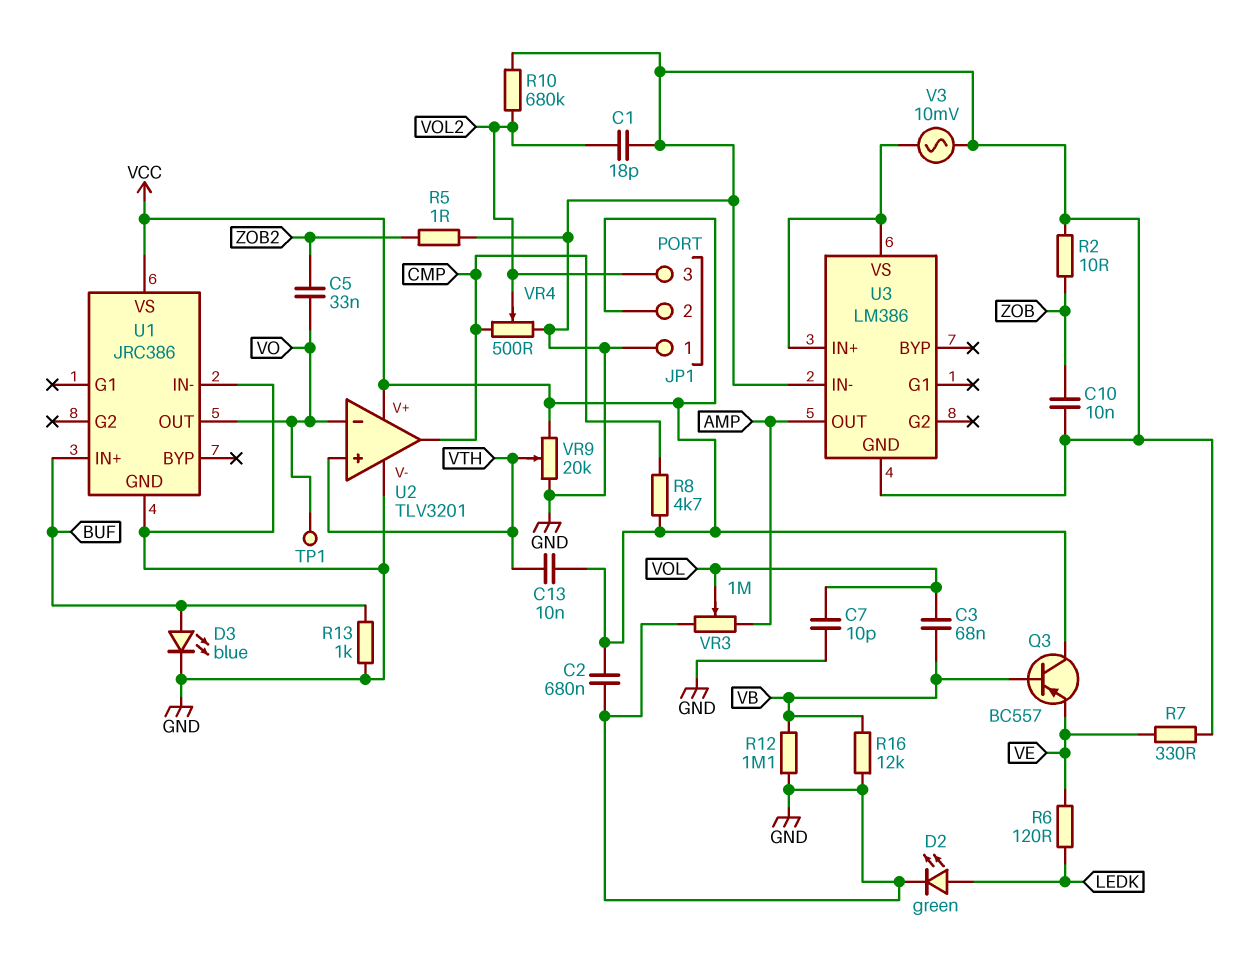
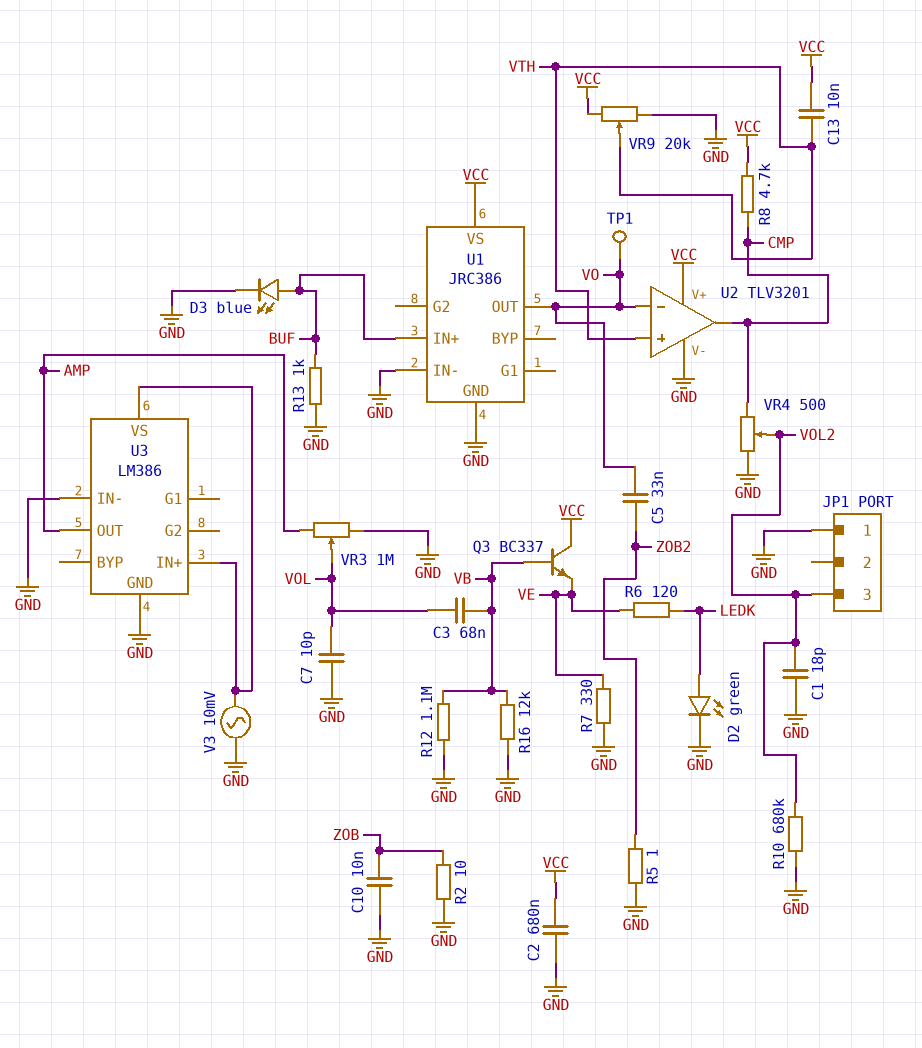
JP1 pin 2: VCC -> none
Q3: PNP BC557 (B VB, C VCC, E VE) -> NPN BC337 (B VB, C VCC, E VE)

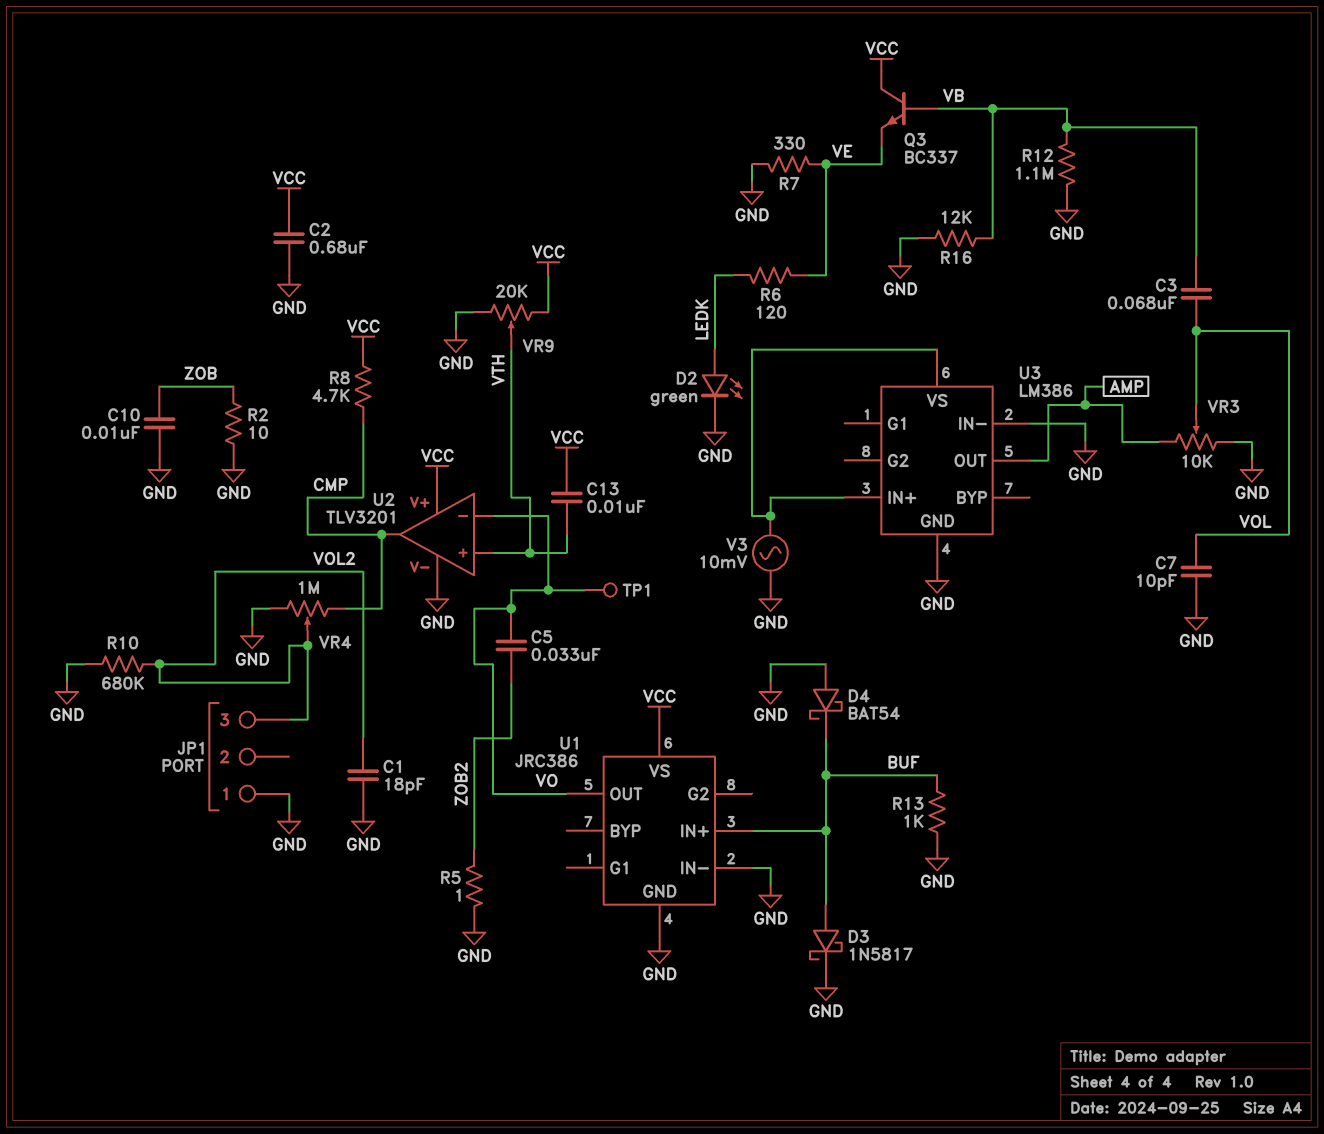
D3: LED blue (A BUF, K GND) -> schottky 1N5817 (A BUF, K GND)
D4: none -> schottky BAT54 (A GND, K BUF)
VR3: 1M (AMP, GND, wiper VOL) -> 10k (AMP, GND, wiper VOL)
VR4: 500 (CMP, GND, wiper VOL2) -> 1M (CMP, GND, wiper VOL2)

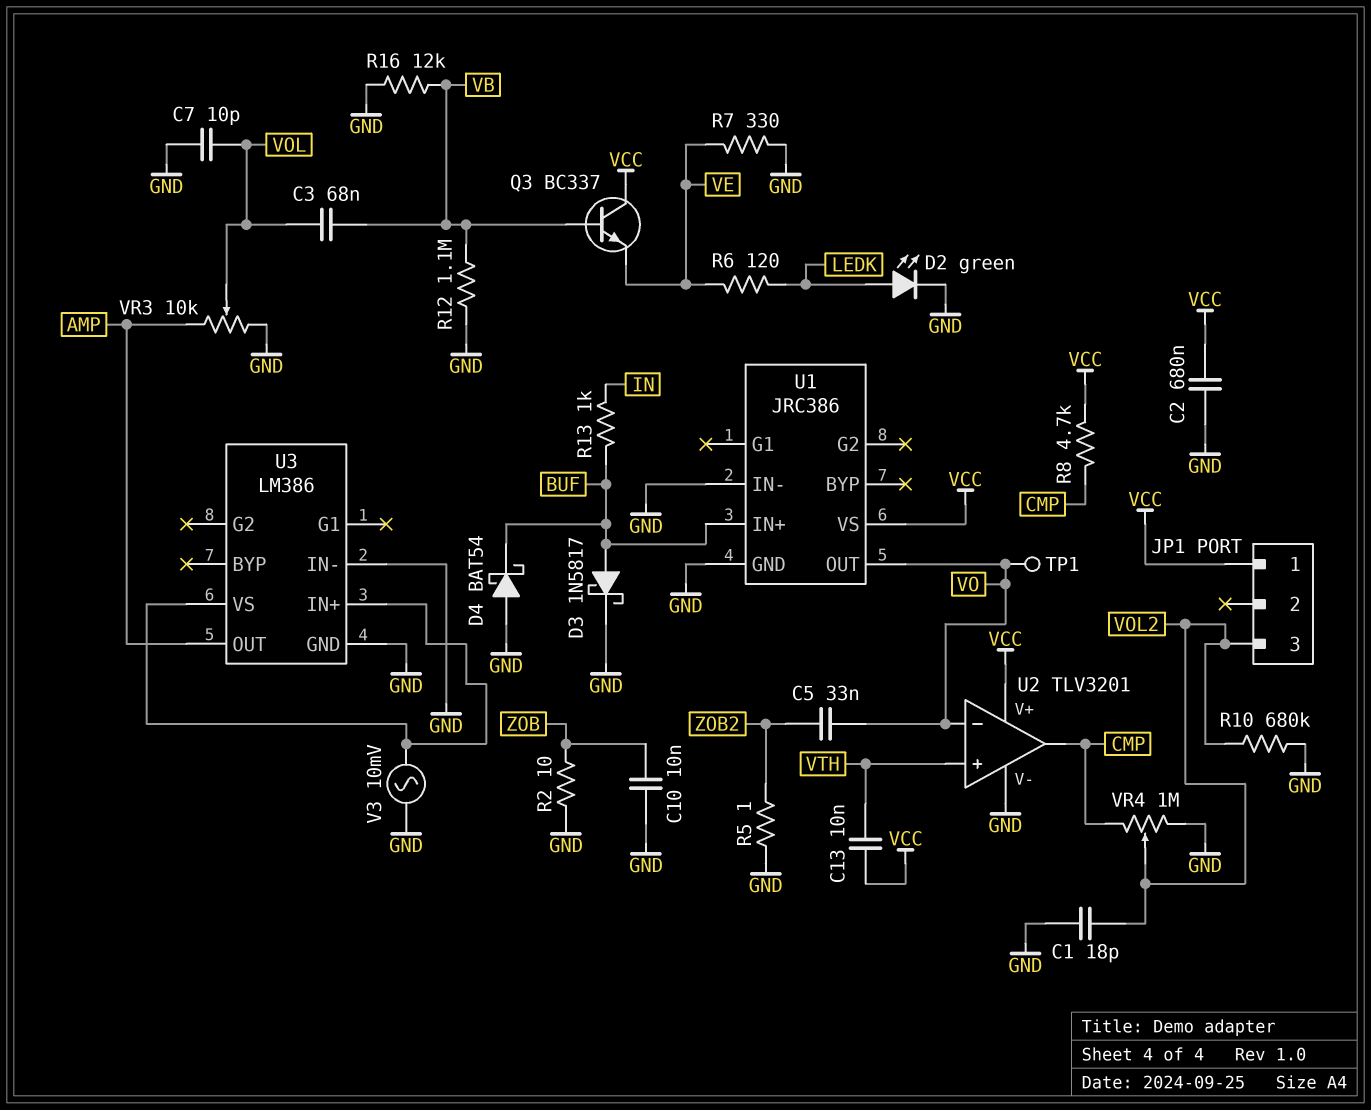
JP1 pin 1: GND -> VCC
R13: 1k (BUF, GND) -> 1k (BUF, IN)
VR9: 20k (GND, VCC, wiper VTH) -> none

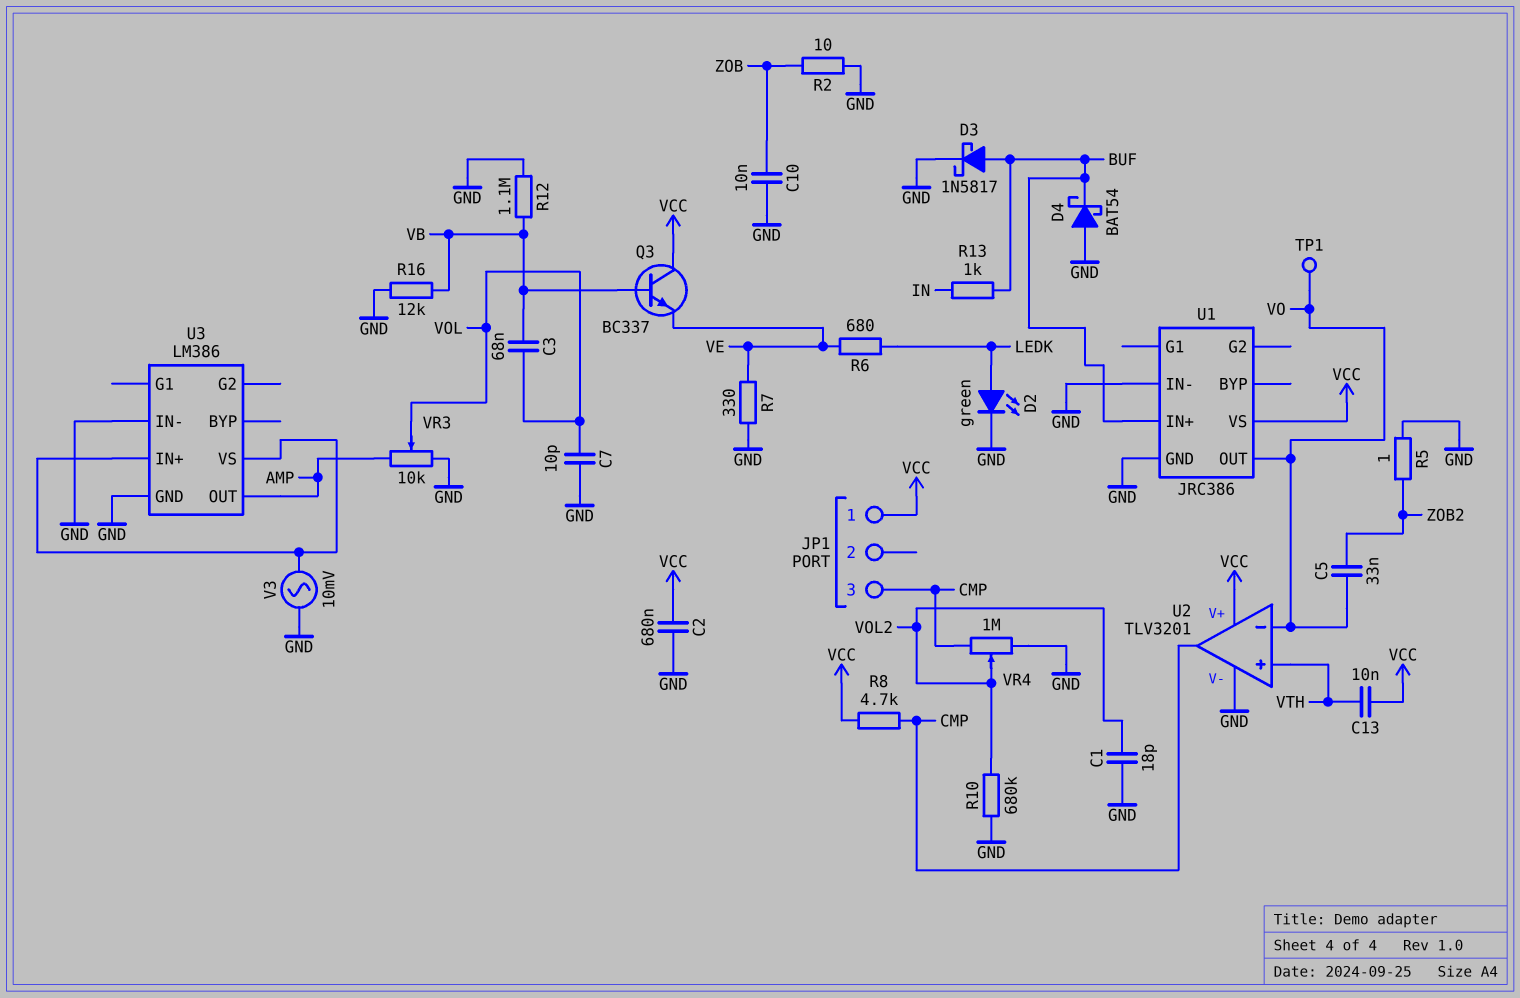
JP1 pin 3: VOL2 -> CMP
R6: 120 (LEDK, VE) -> 680 (LEDK, VE)

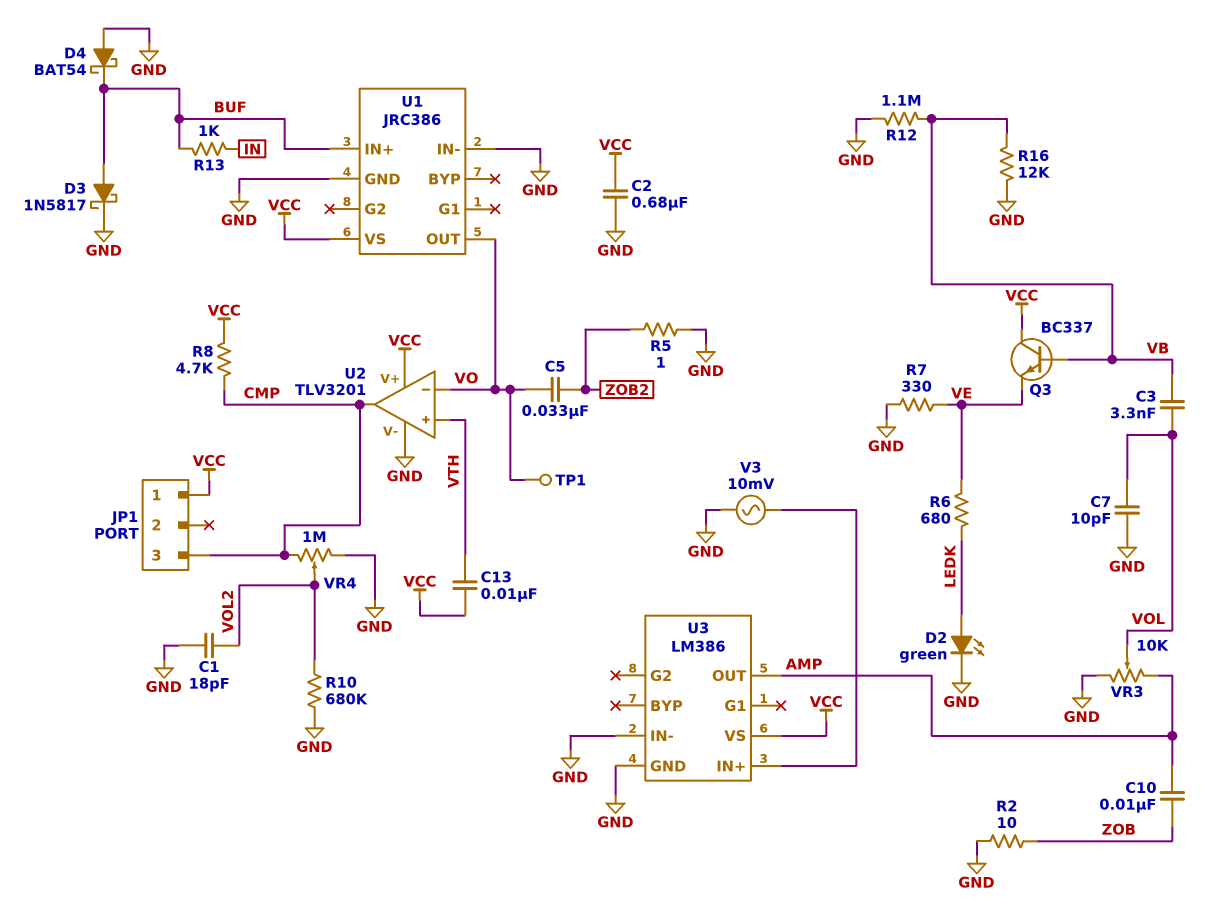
C3: 68nF (VB, VOL) -> 3.3nF (VB, VOL)
C10: 10nF (GND, ZOB) -> 10nF (AMP, ZOB)
U3 pin VS: U3/IN+ -> VCC

